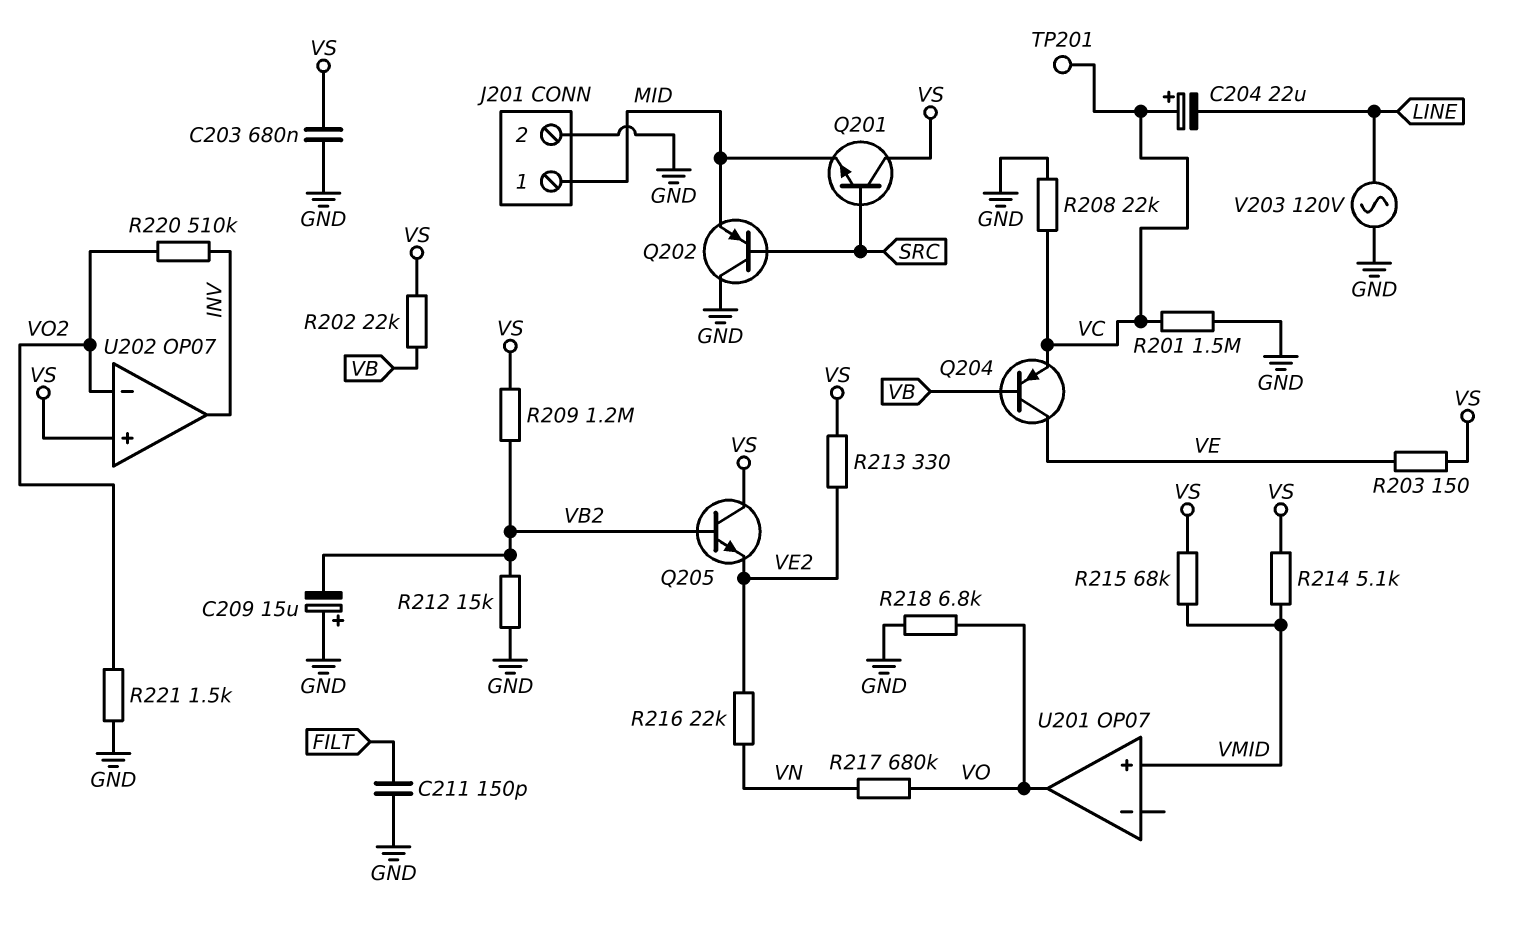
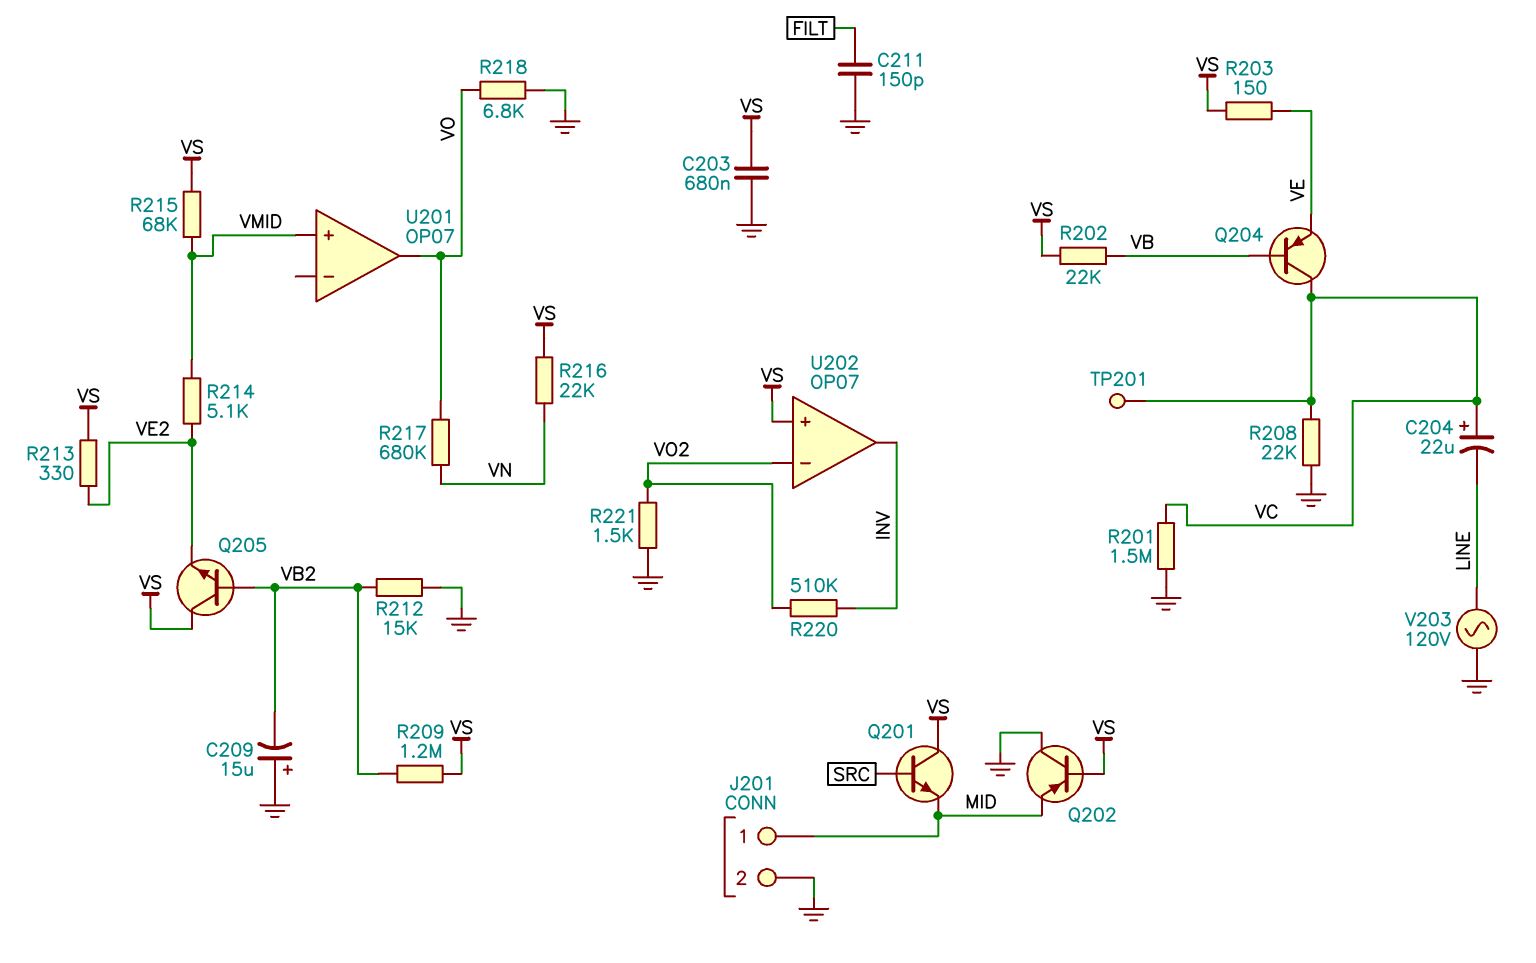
Q202: PNP (B SRC, C GND, E MID) -> PNP (B VS, C GND, E MID)
Q204: PNP (B VB, C VE, E VC) -> PNP (B VB, C VC, E VE)
R214: 5.1k (VMID, VS) -> 5.1k (VE2, VMID)
R216: 22k (VE2, VN) -> 22k (VN, VS)

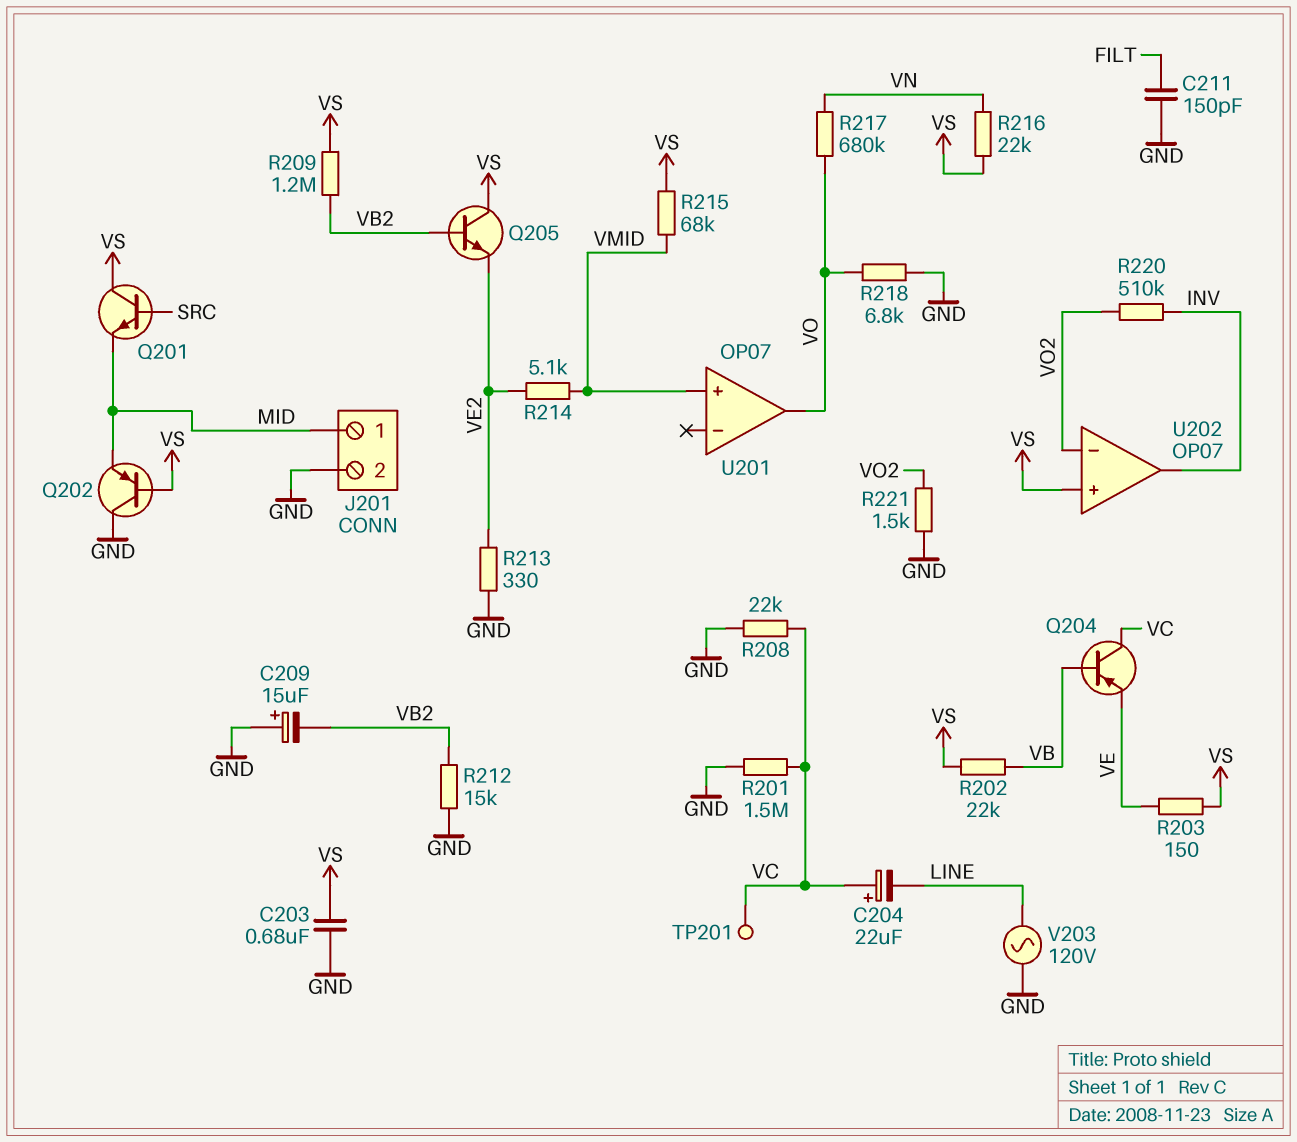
R213: 330 (VE2, VS) -> 330 (GND, VE2)

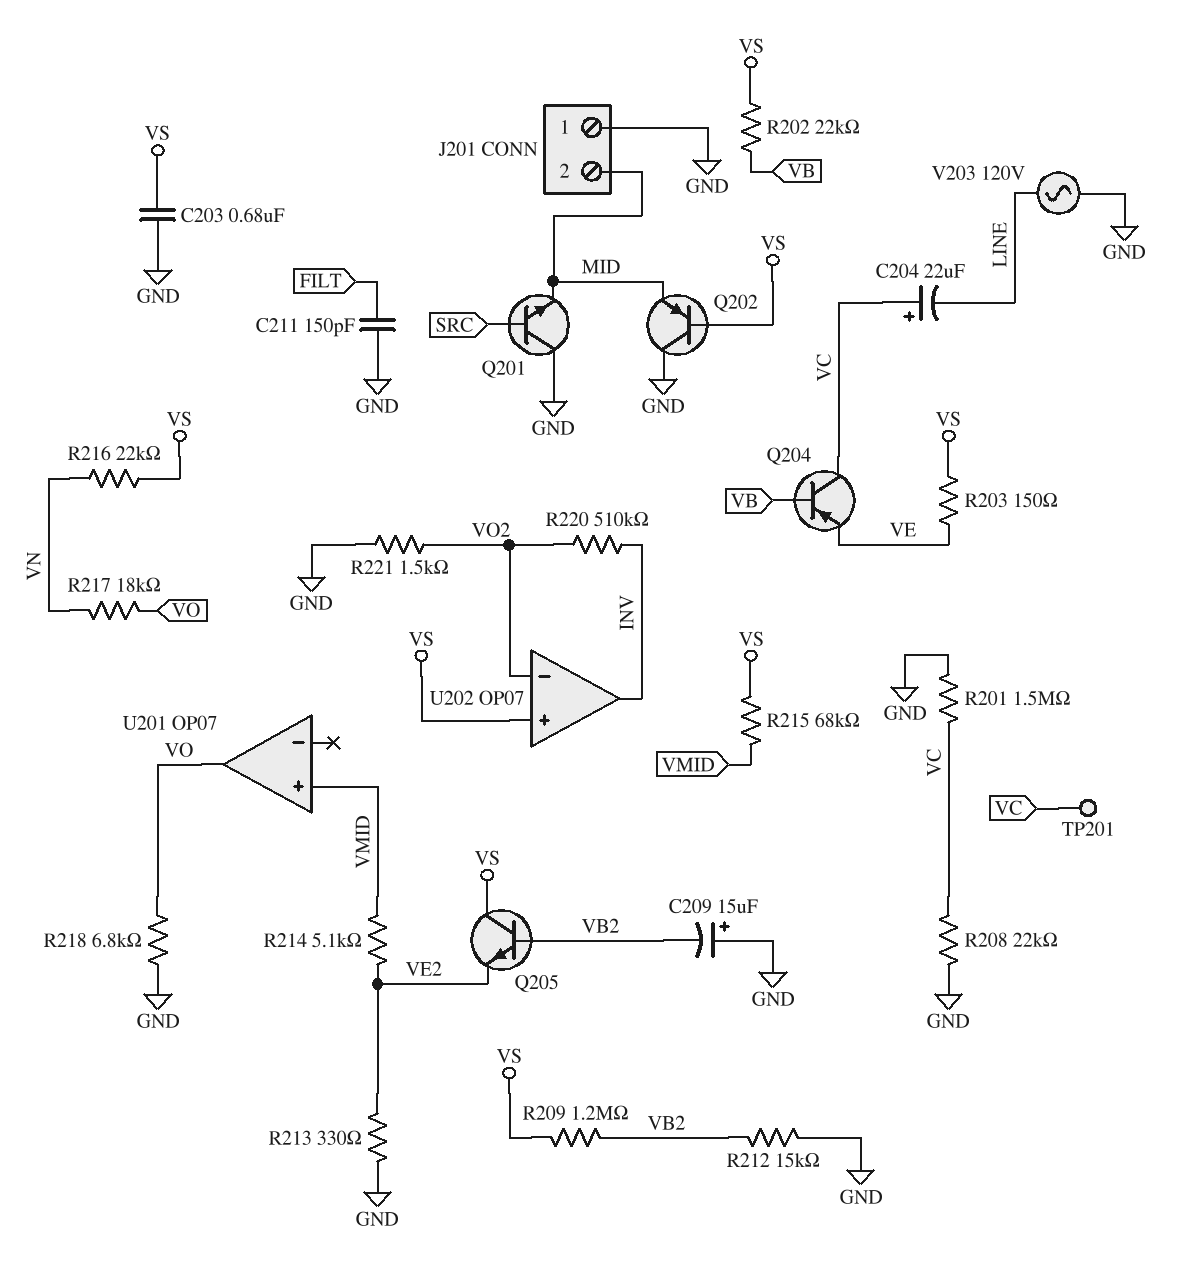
J201 pin 1: MID -> GND
J201 pin 2: GND -> MID
Q201: NPN (B SRC, C VS, E MID) -> NPN (B SRC, C GND, E MID)
R217: 680k (VN, VO) -> 18k (VN, VO)

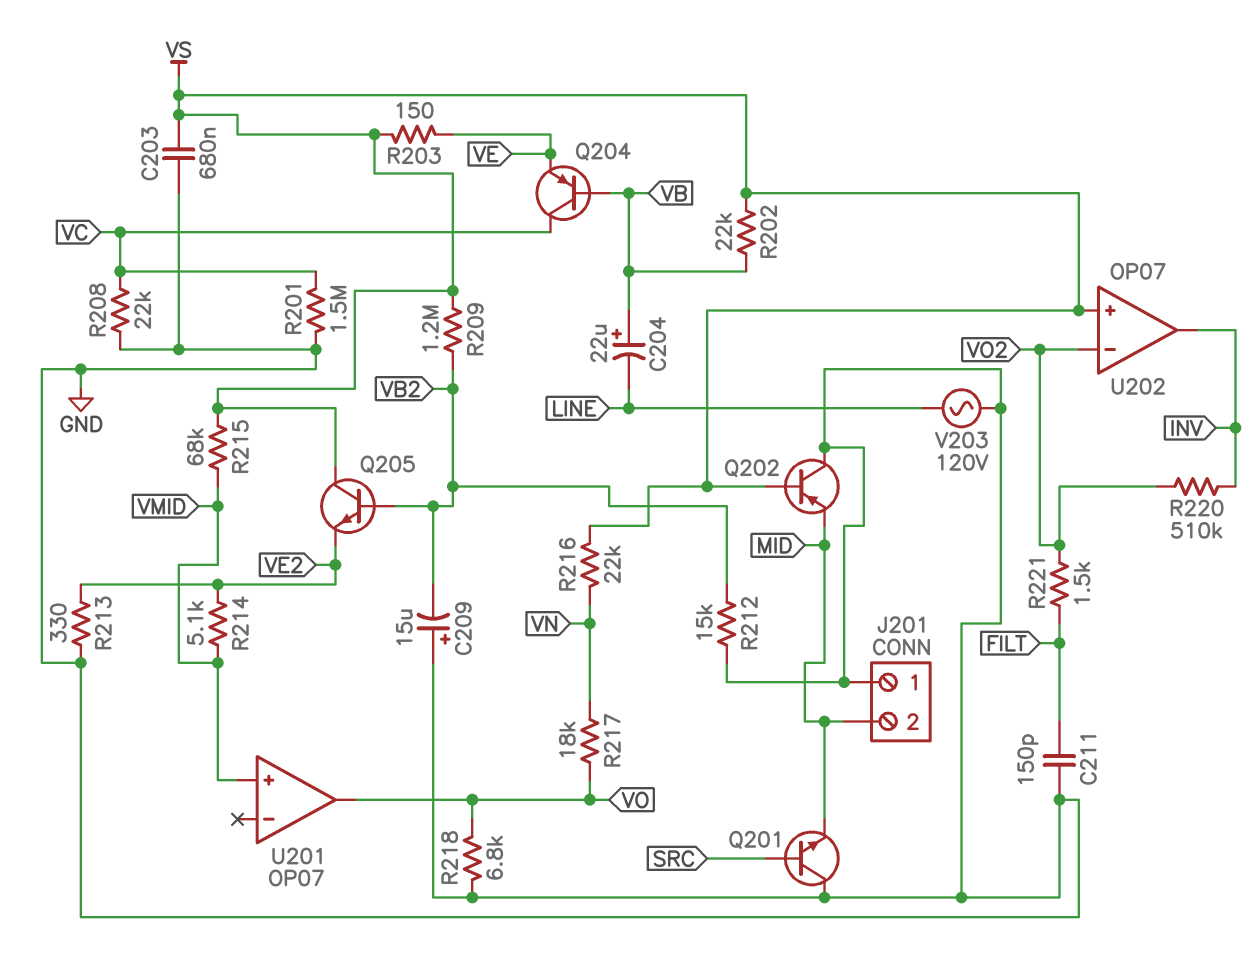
C204: 22uF (plus VC, minus LINE) -> 22uF (plus VB, minus LINE)
R221: 1.5k (GND, VO2) -> 1.5k (FILT, VO2)
TP201: test point (VC) -> none

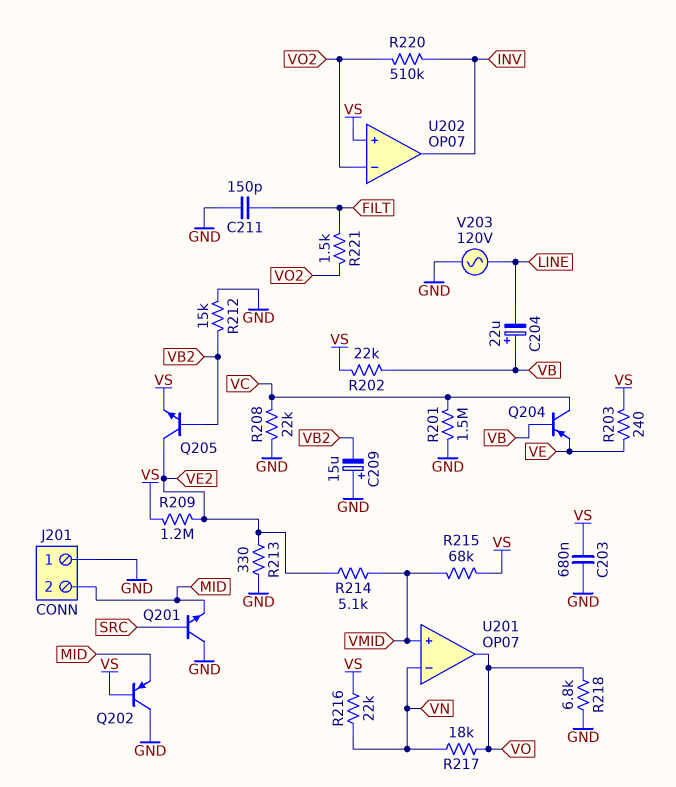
Q205: NPN (B VB2, C VS, E VE2) -> NPN (B VB2, C VE2, E VS)
R203: 150 (VE, VS) -> 240 (VE, VS)
R209: 1.2M (VB2, VS) -> 1.2M (VE2, VS)
U201 pin in-: none -> VN

